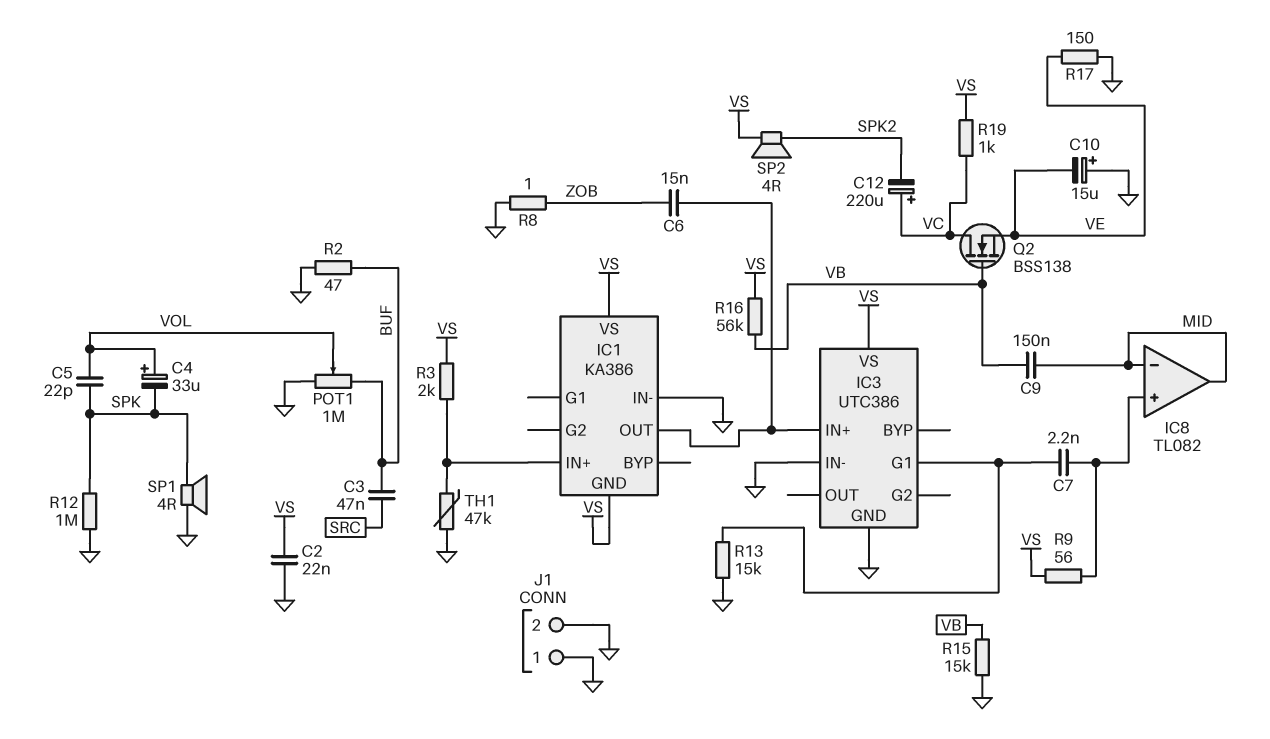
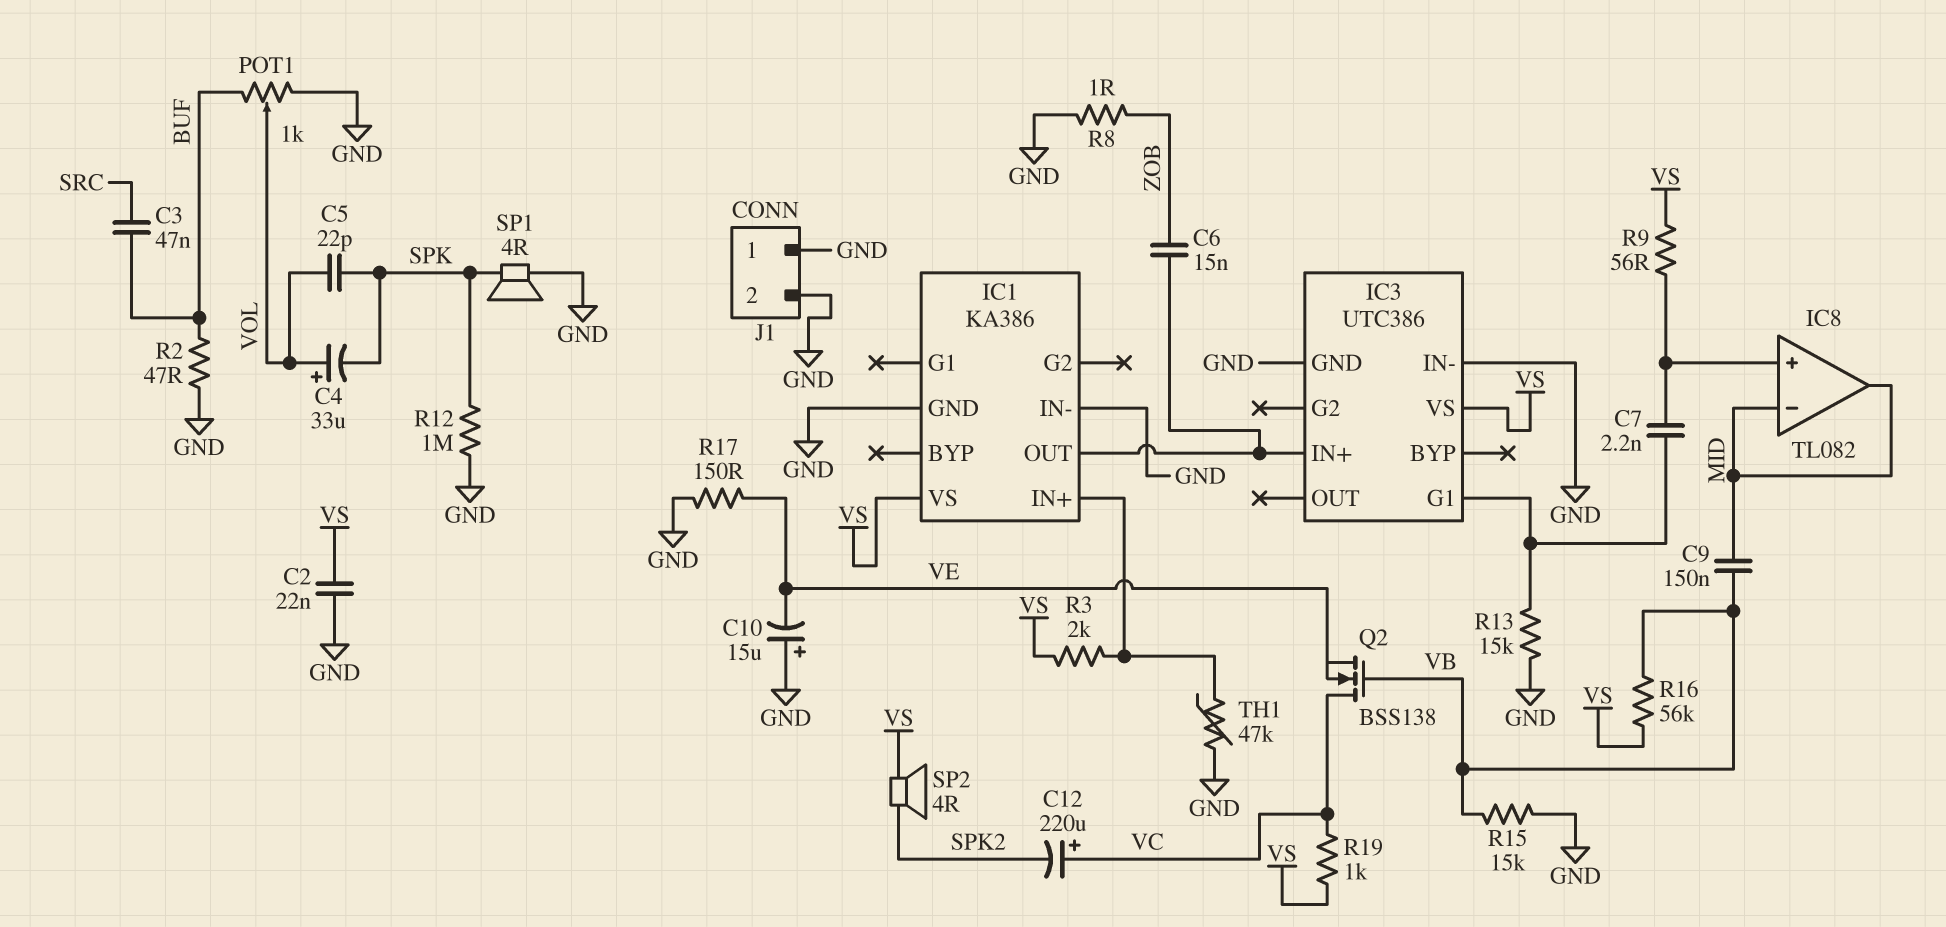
IC1 pin GND: VS -> GND
POT1: 1M (BUF, GND, wiper VOL) -> 1k (BUF, GND, wiper VOL)

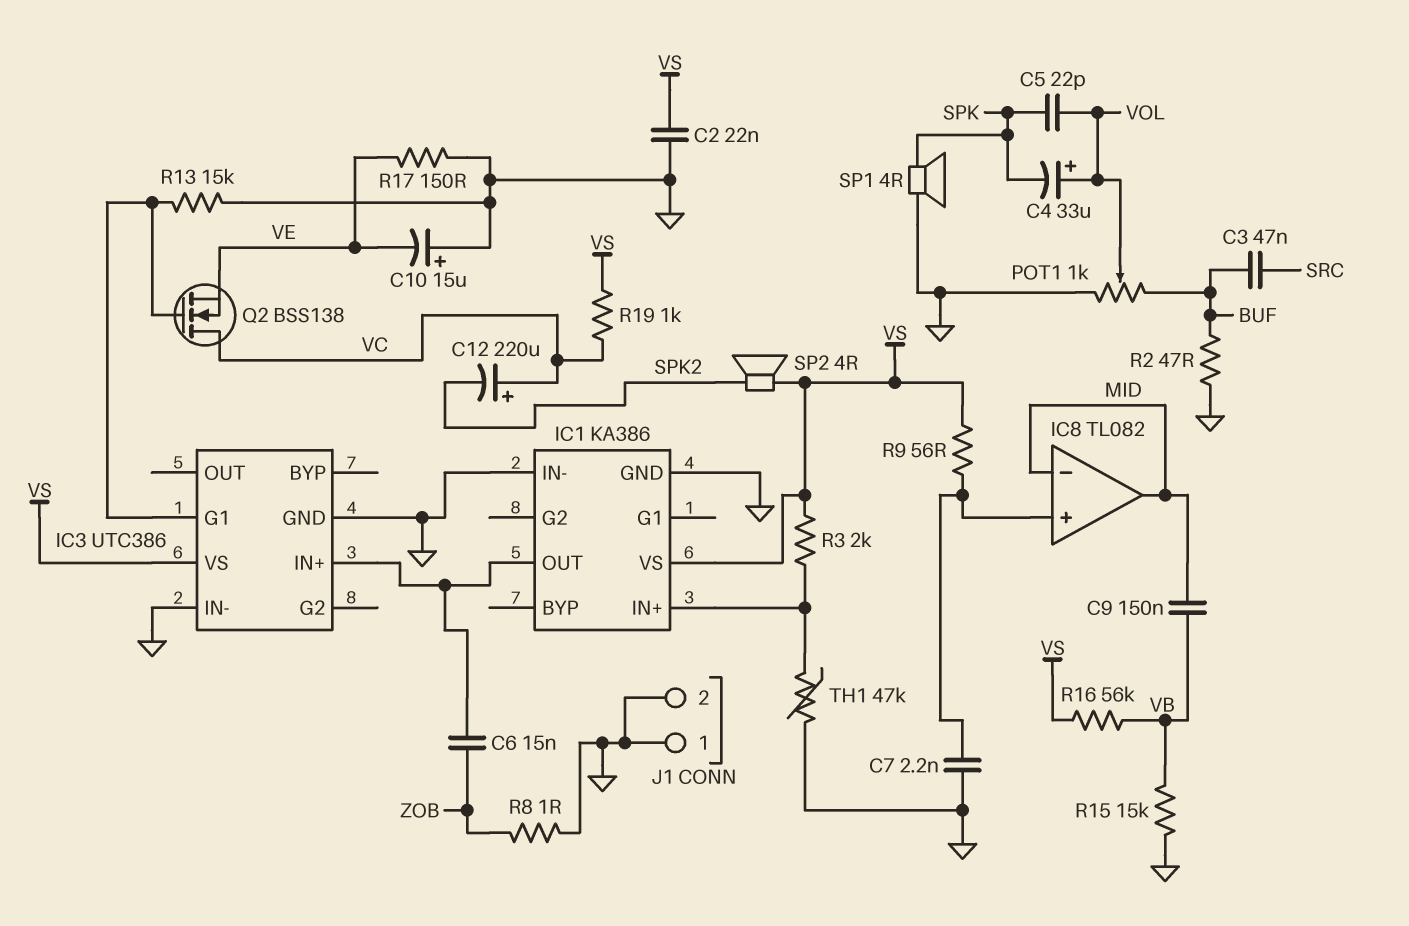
C7: 2.2nF (IC3/G1, IC8/in+) -> 2.2nF (GND, IC8/in+)
Q2: NMOS BSS138 (G VB, D VC, S VE) -> NMOS BSS138 (G IC3/G1, D VC, S VE)
R12: 1M (GND, SPK) -> none

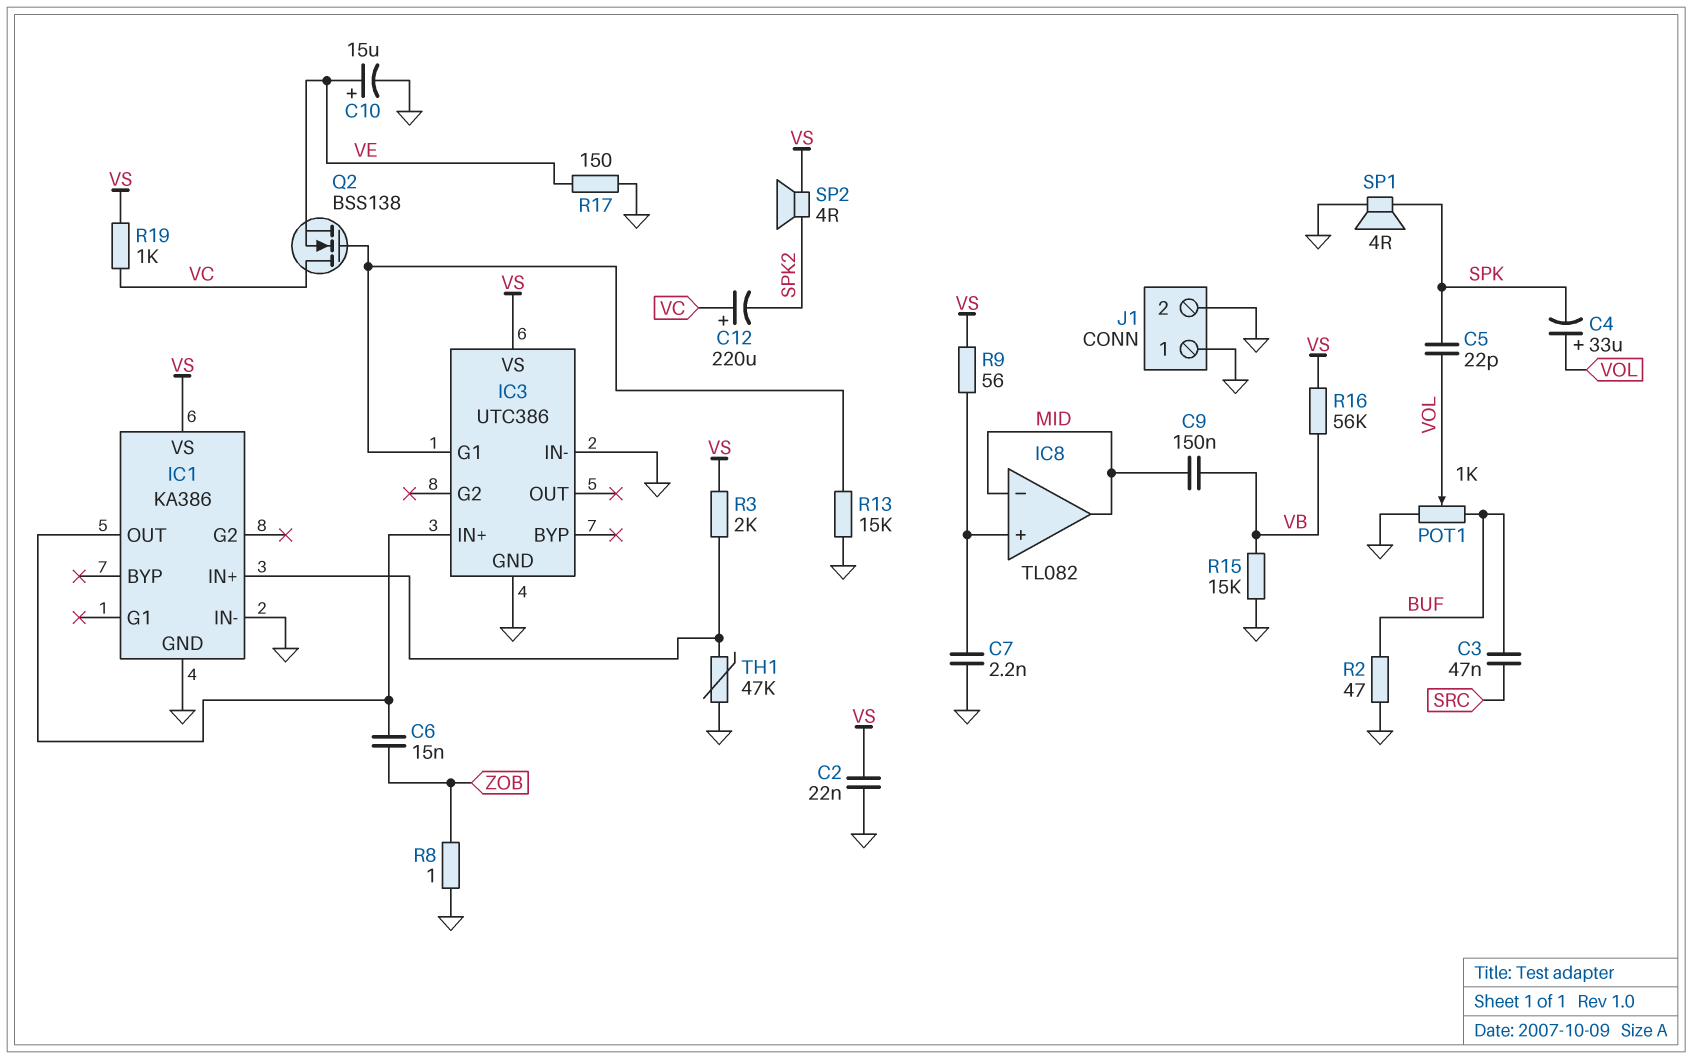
C10: 15uF (plus GND, minus VE) -> 15uF (plus VE, minus GND)

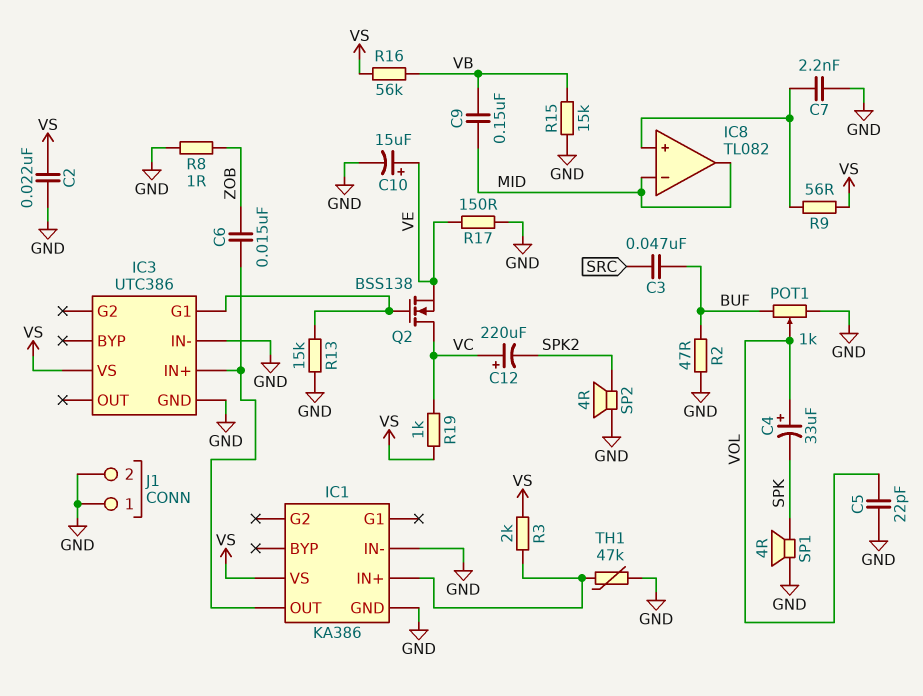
C5: 22pF (SPK, VOL) -> 22pF (GND, VOL)
SP2: speaker 4R (SPK2, VS) -> speaker 4R (GND, SPK2)

